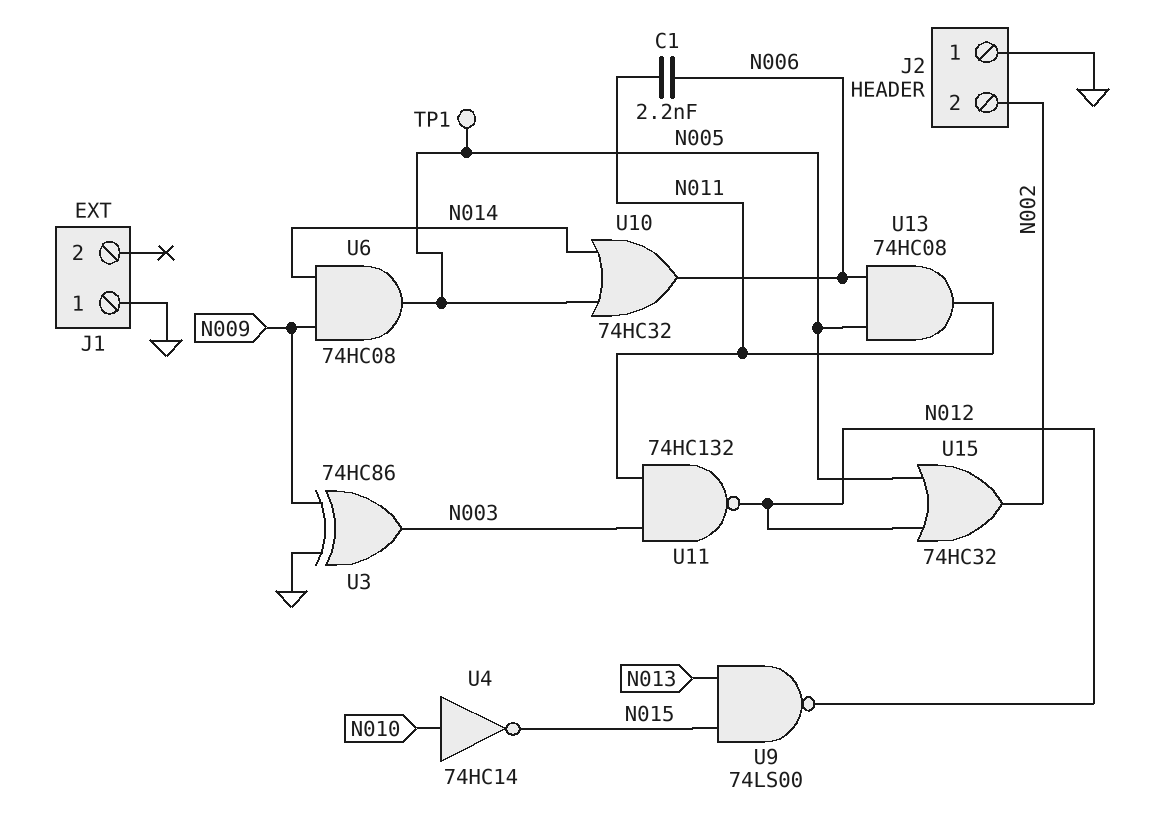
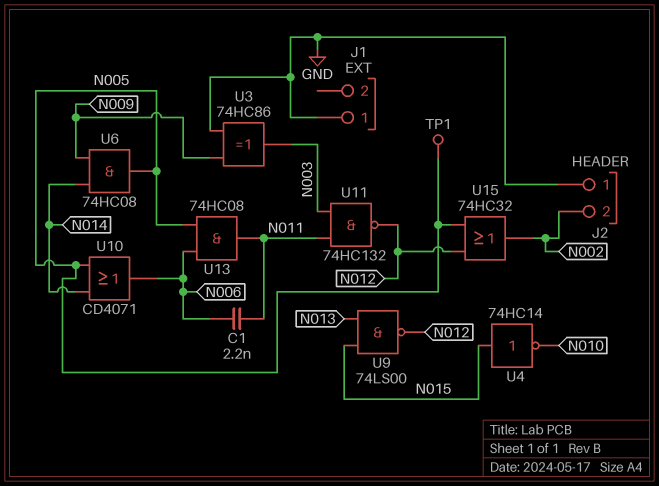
U4: NOT 74HC14 (in N010, out N015) -> NOT 74HC14 (in N015, out N010)
U10: OR 74HC32 (in N005, in N014, out N006) -> OR CD4071 (in N005, in N014, out N006)

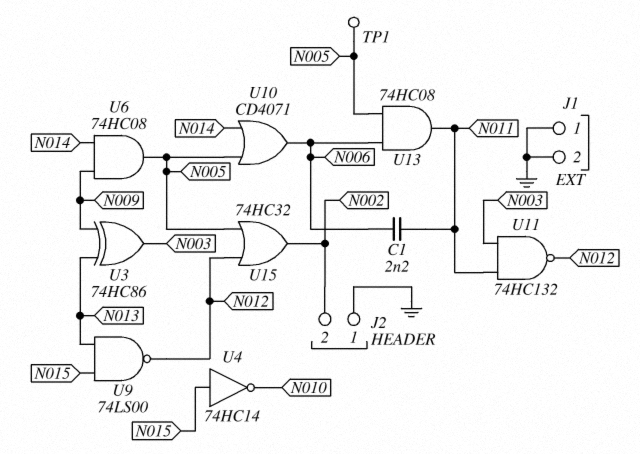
J1 pin 2: none -> GND
U3: XOR 74HC86 (in GND, in N009, out N003) -> XOR 74HC86 (in N009, in N013, out N003)

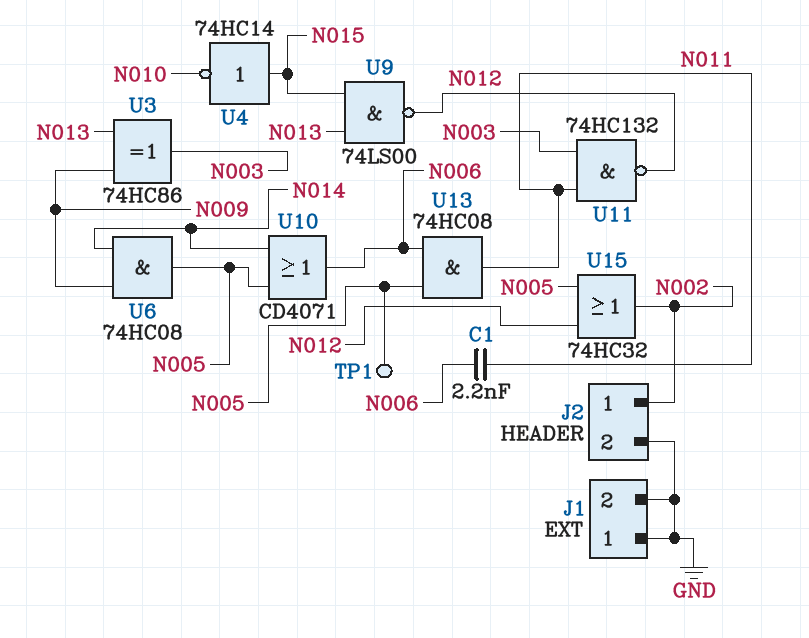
J2 pin 1: GND -> N002
J2 pin 2: N002 -> GND

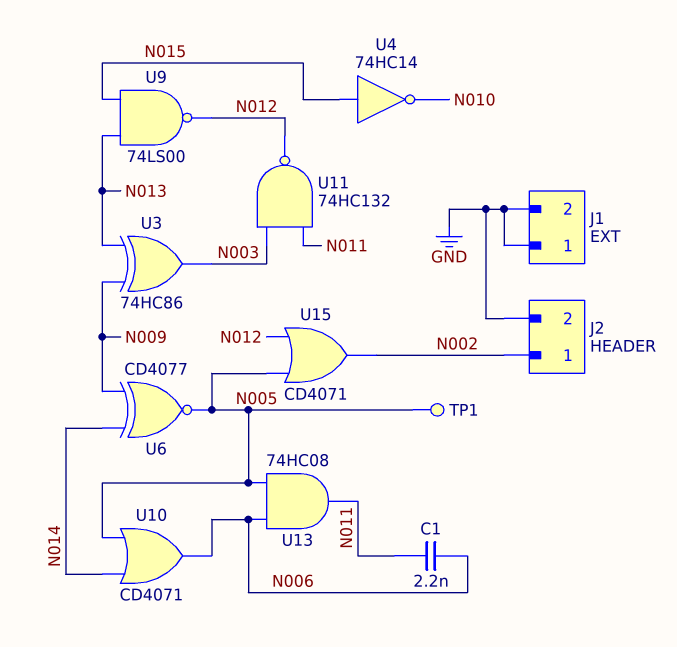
U6: AND 74HC08 (in N009, in N014, out N005) -> XNOR CD4077 (in N009, in N014, out N005)
U15: OR 74HC32 (in N005, in N012, out N002) -> OR CD4071 (in N005, in N012, out N002)

